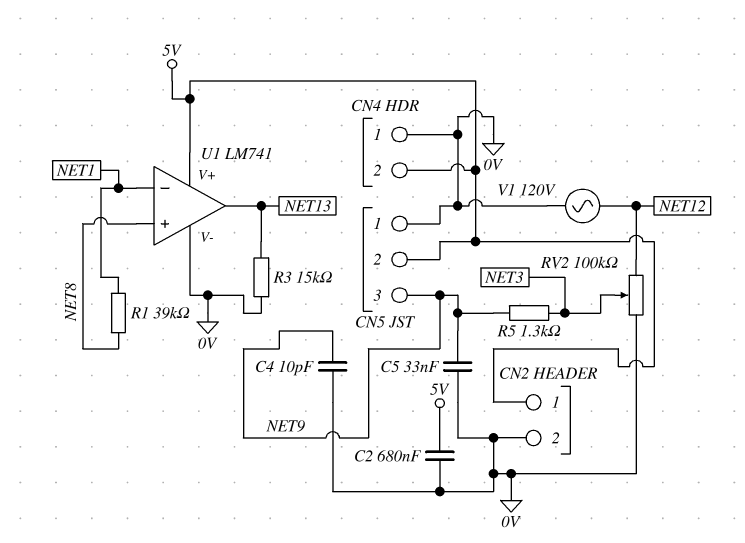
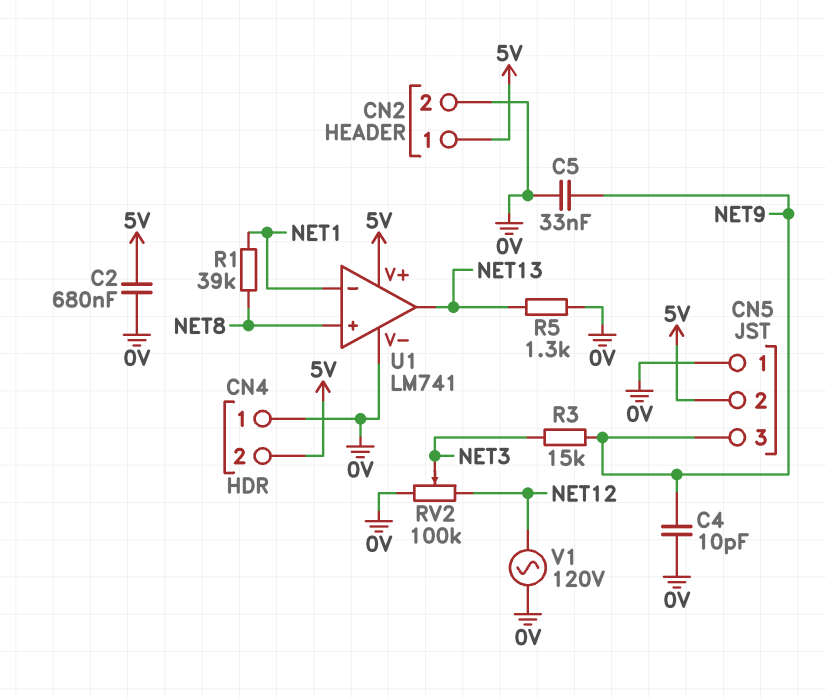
R3: 15k (0V, NET13) -> 15k (NET3, NET9)
R5: 1.3k (NET3, NET9) -> 1.3k (0V, NET13)

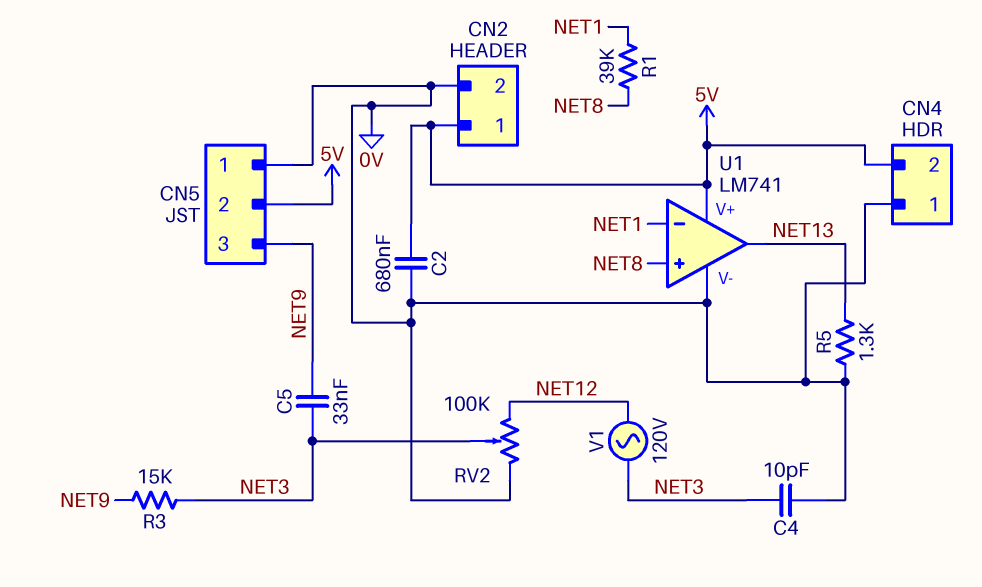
C4: 10pF (0V, NET9) -> 10pF (0V, NET3)
C5: 33nF (0V, NET9) -> 33nF (NET3, NET9)
V1: AC 120V (0V, NET12) -> AC 120V (NET3, NET12)

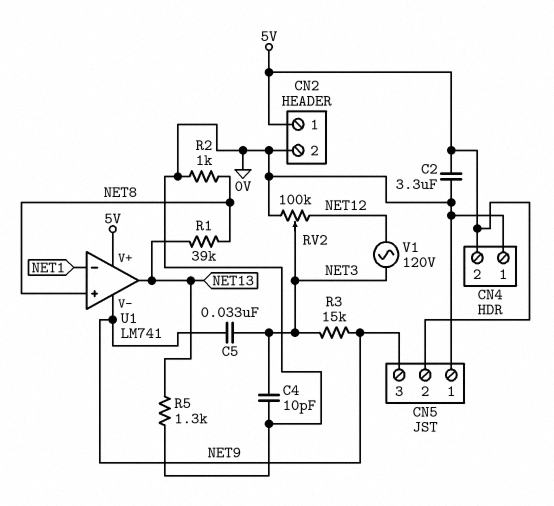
C2: 680nF (0V, 5V) -> 3.3uF (0V, 5V)
R1: 39k (NET1, NET8) -> 39k (NET8, NET13)
R2: none -> 1k (0V, NET8)
U1 pin V-: 0V -> NET9

